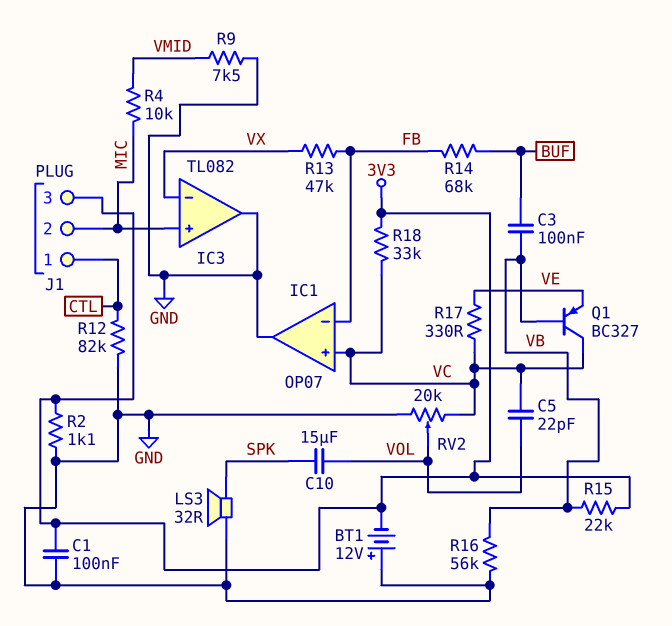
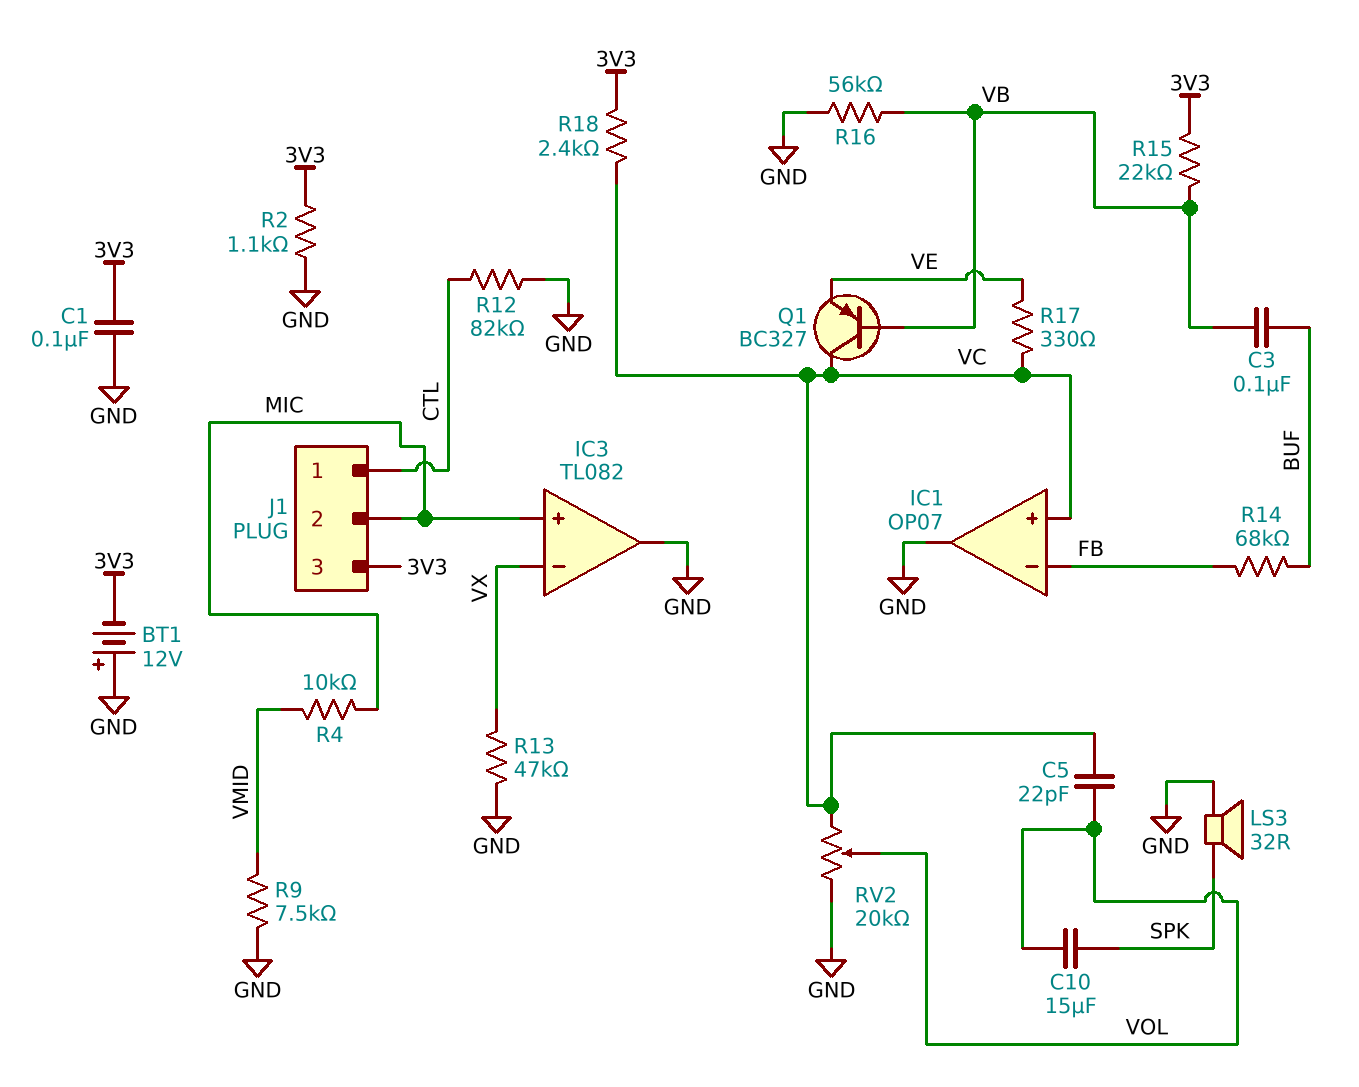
R13: 47k (FB, VX) -> 47k (GND, VX)
R18: 33k (3V3, VC) -> 2.4k (3V3, VC)

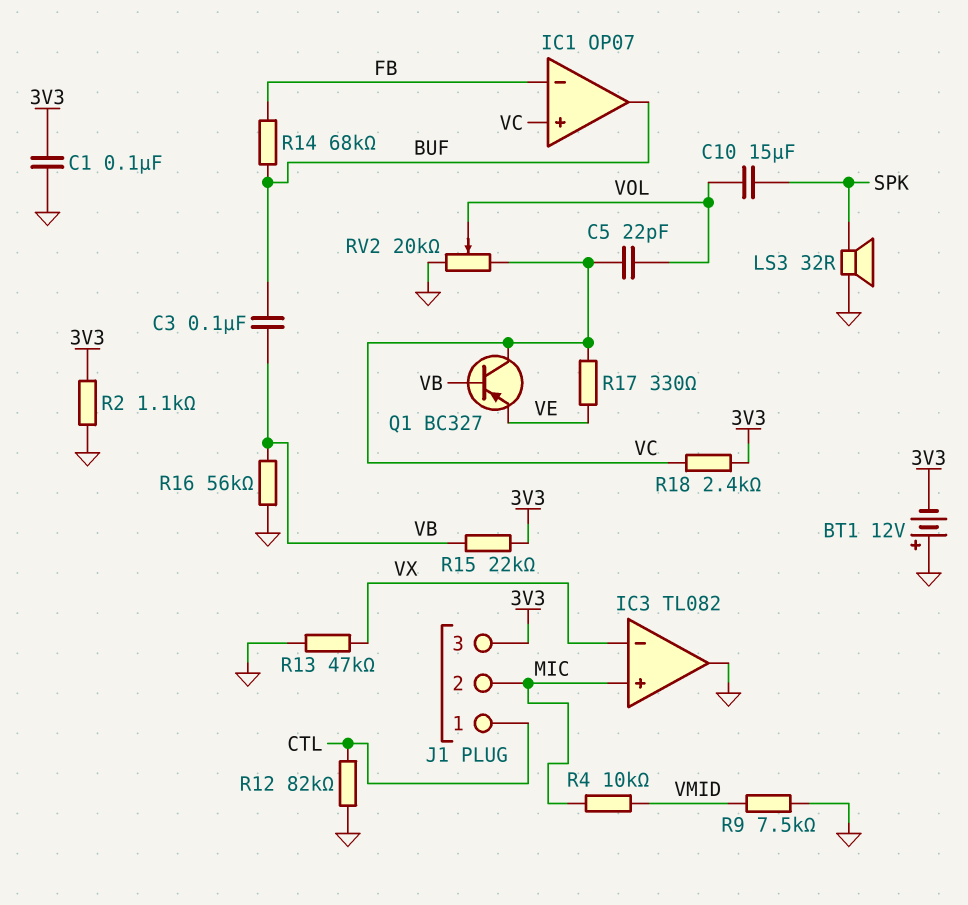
IC1 pin out: GND -> BUF

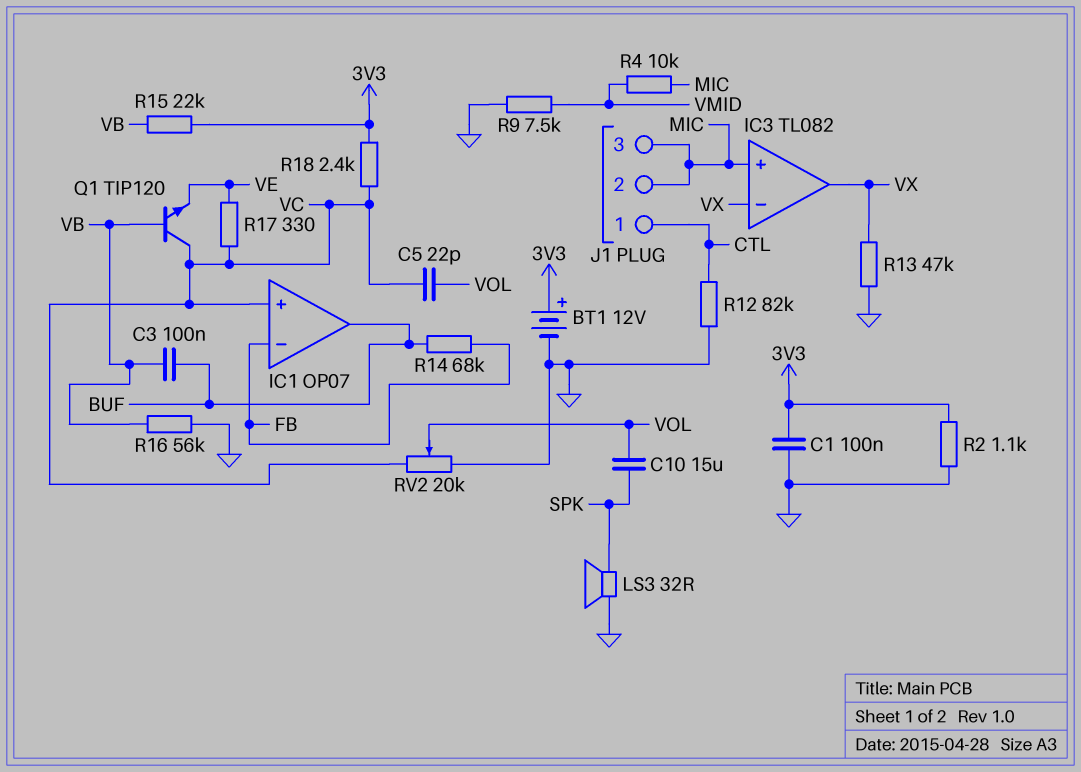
BT1: 12V (plus GND, minus 3V3) -> 12V (plus 3V3, minus GND)
IC3 pin out: GND -> VX
J1 pin 3: 3V3 -> MIC
Q1: PNP BC327 (B VB, C VC, E VE) -> NPN TIP120 (B VB, C VC, E VE)

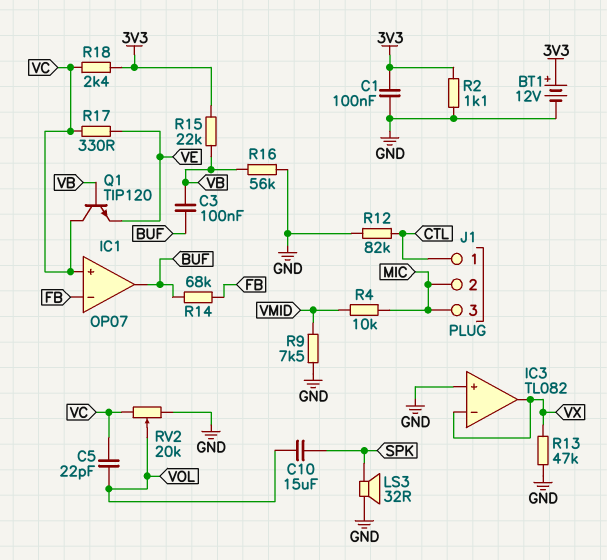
IC3 pin in+: MIC -> GND

